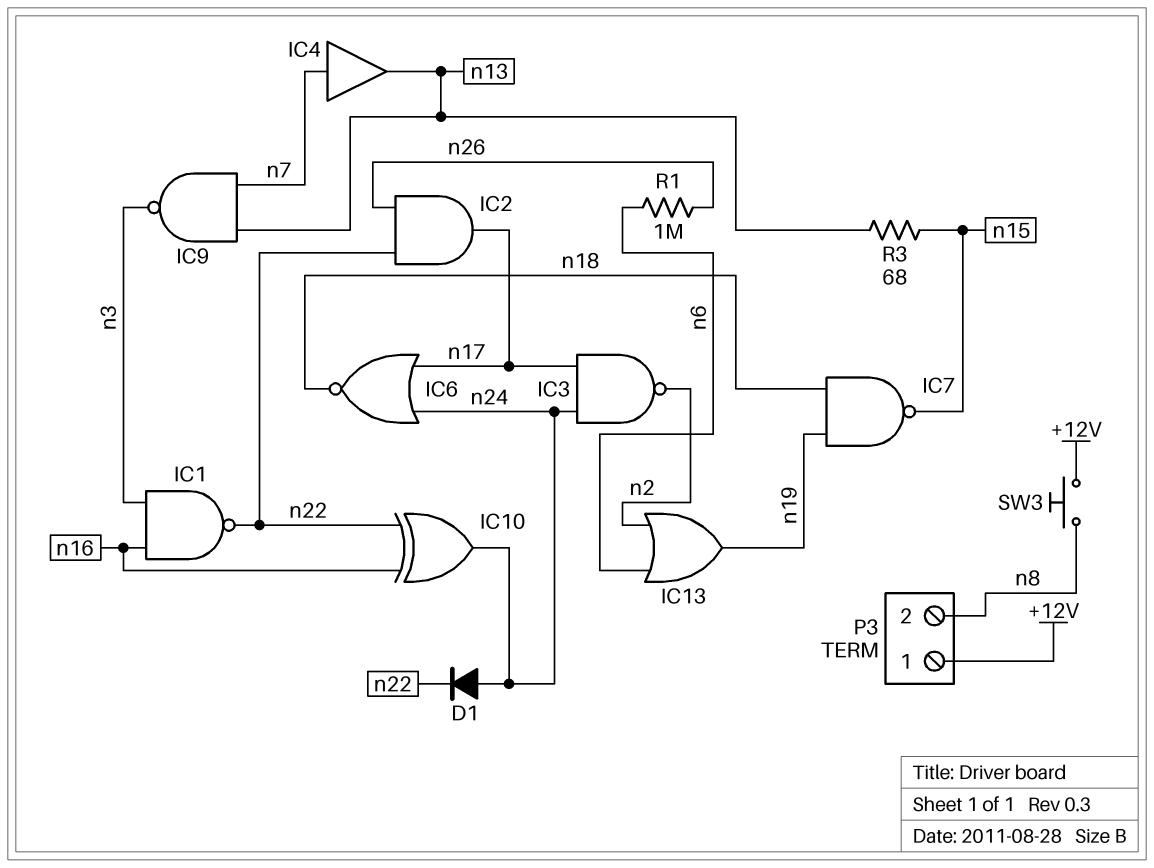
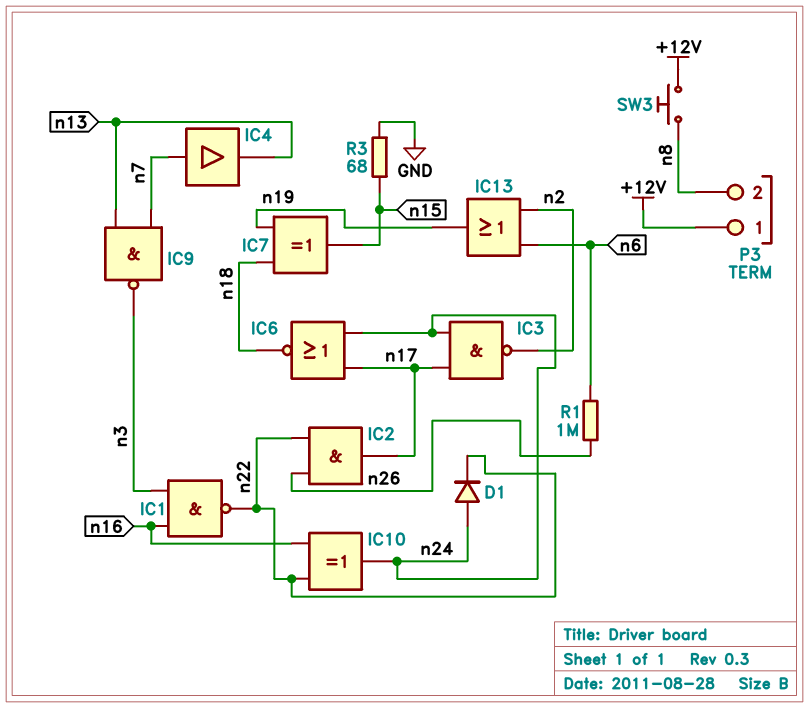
IC7: NAND (in n18, in n19, out n15) -> XOR (in n18, in n19, out n15)
R3: 68 (n13, n15) -> 68 (GND, n15)

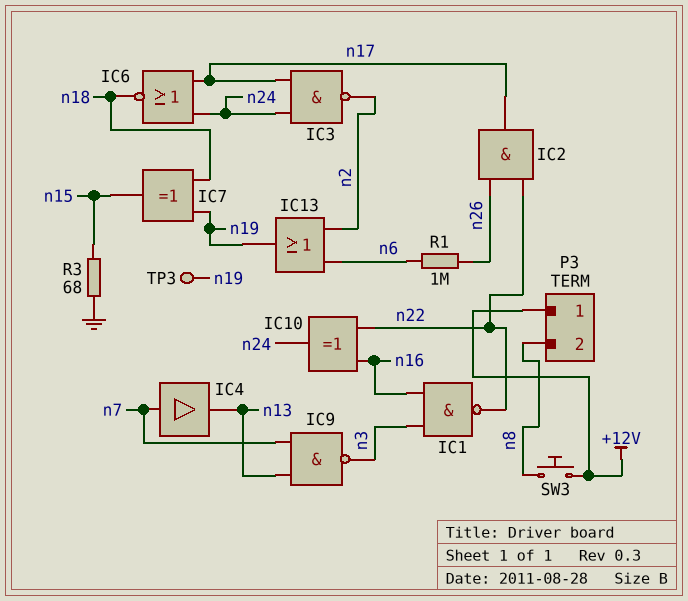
D1: diode (A n24, K n22) -> none
TP3: none -> test point (n19)

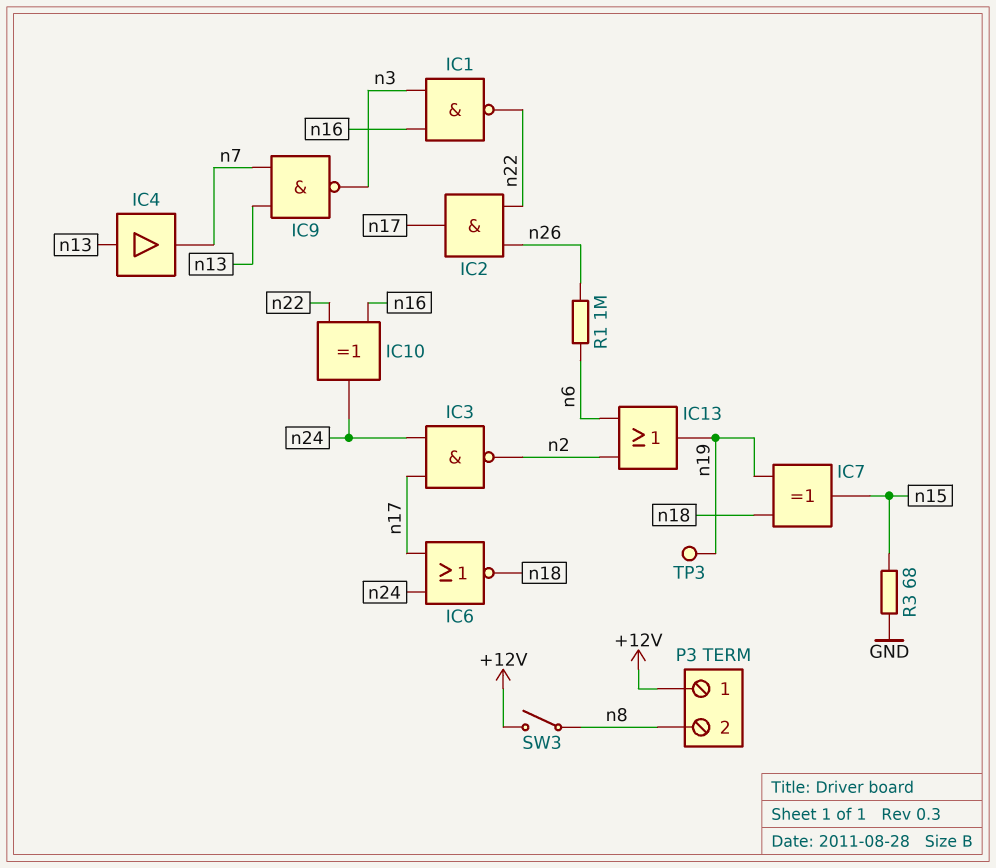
IC4: buffer (in n7, out n13) -> buffer (in n13, out n7)
SW3: button (+12V, n8) -> switch (+12V, n8)

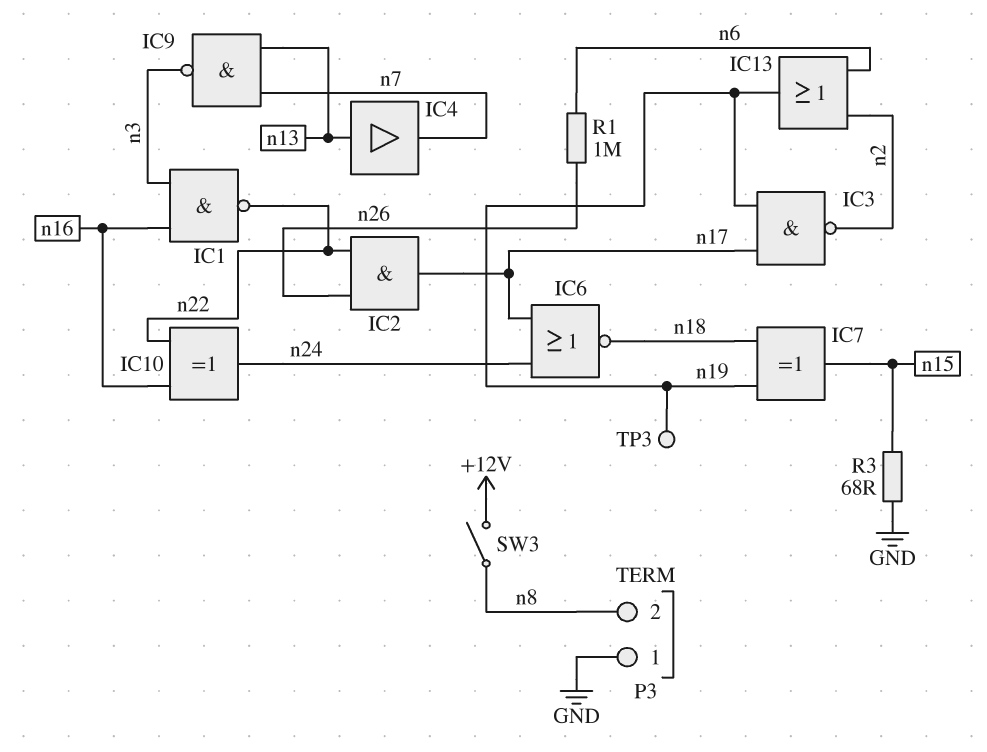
IC3: NAND (in n17, in n24, out n2) -> NAND (in n17, in n19, out n2)
P3 pin 1: +12V -> GND

